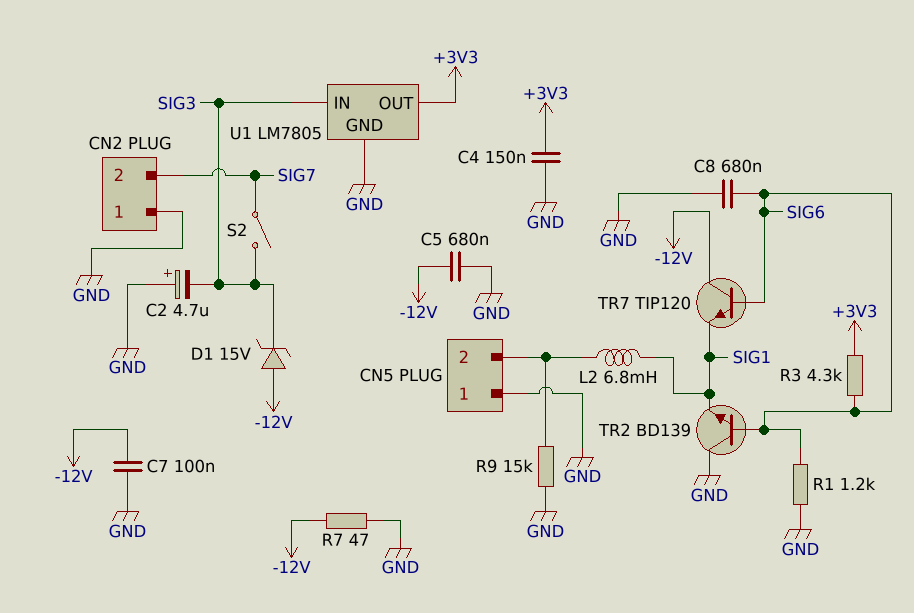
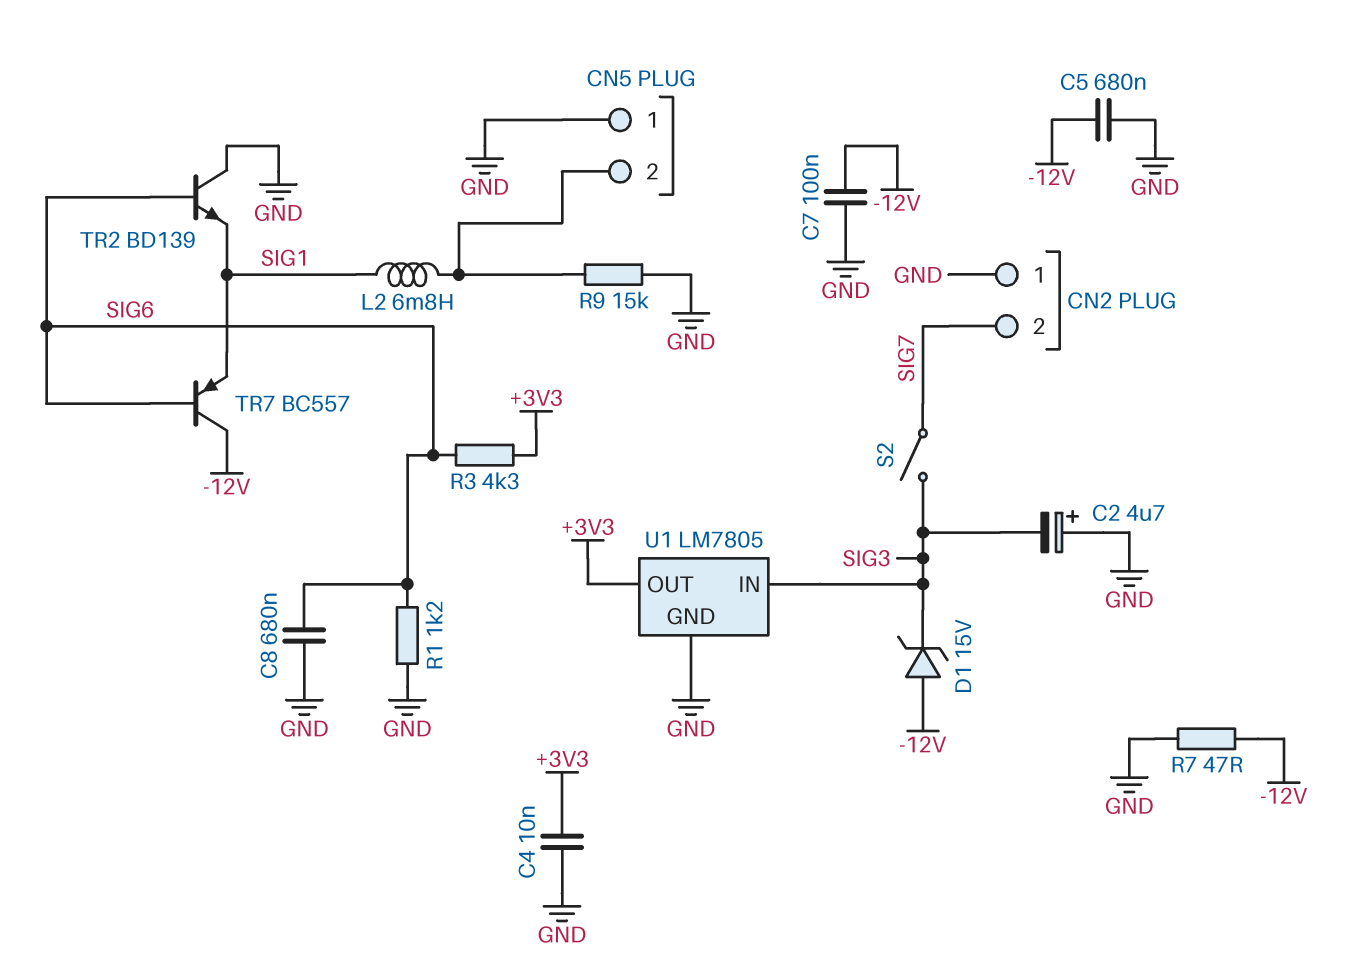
C4: 150nF (+3V3, GND) -> 10nF (+3V3, GND)
TR7: NPN TIP120 (B SIG6, C -12V, E SIG1) -> PNP BC557 (B SIG6, C -12V, E SIG1)

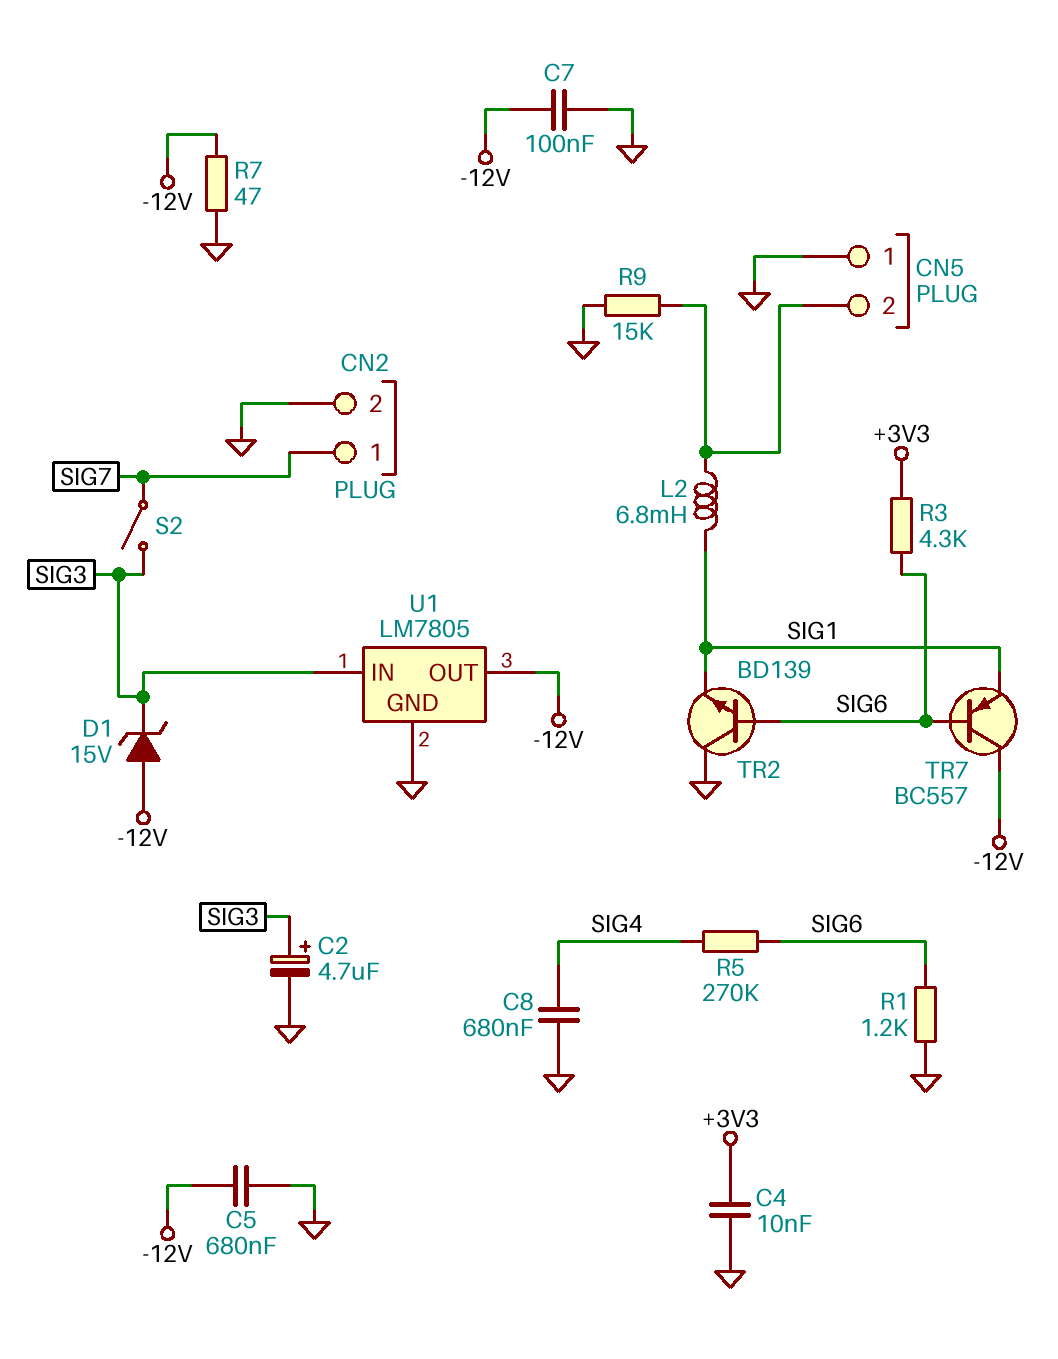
C2: 4.7uF (plus GND, minus SIG3) -> 4.7uF (plus SIG3, minus GND)
C8: 680nF (GND, SIG6) -> 680nF (GND, SIG4)
CN2 pin 1: GND -> SIG7
CN2 pin 2: SIG7 -> GND
R5: none -> 270k (SIG4, SIG6)
U1 pin OUT: +3V3 -> -12V

